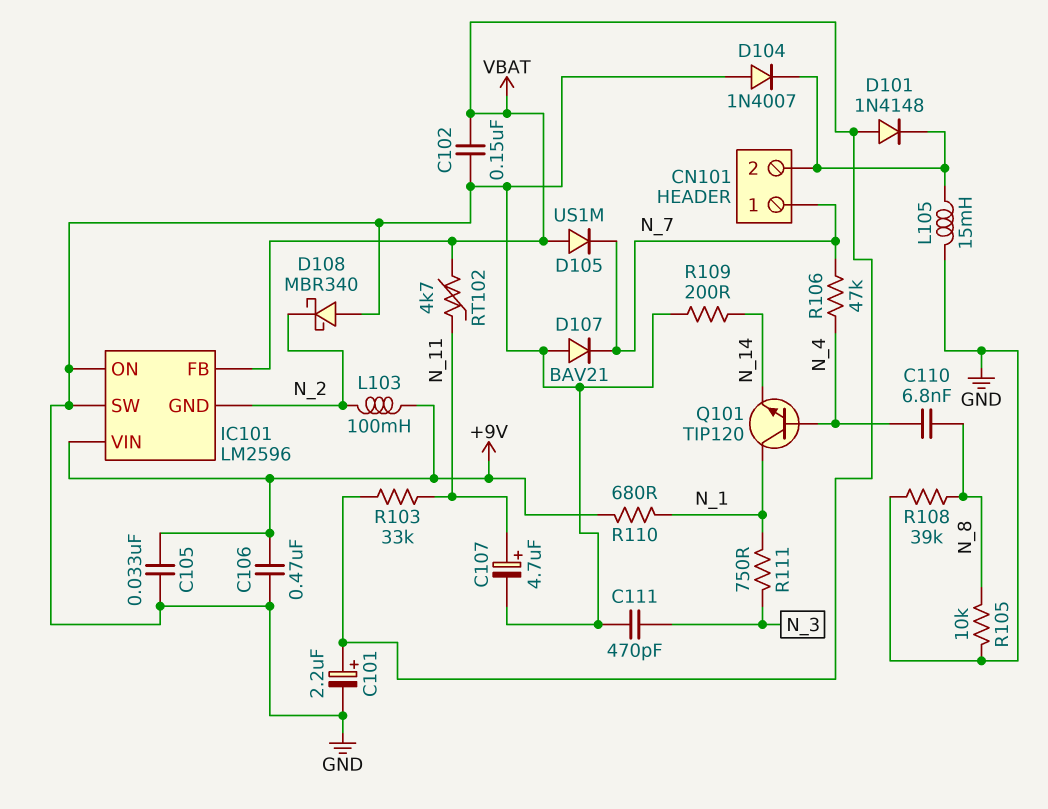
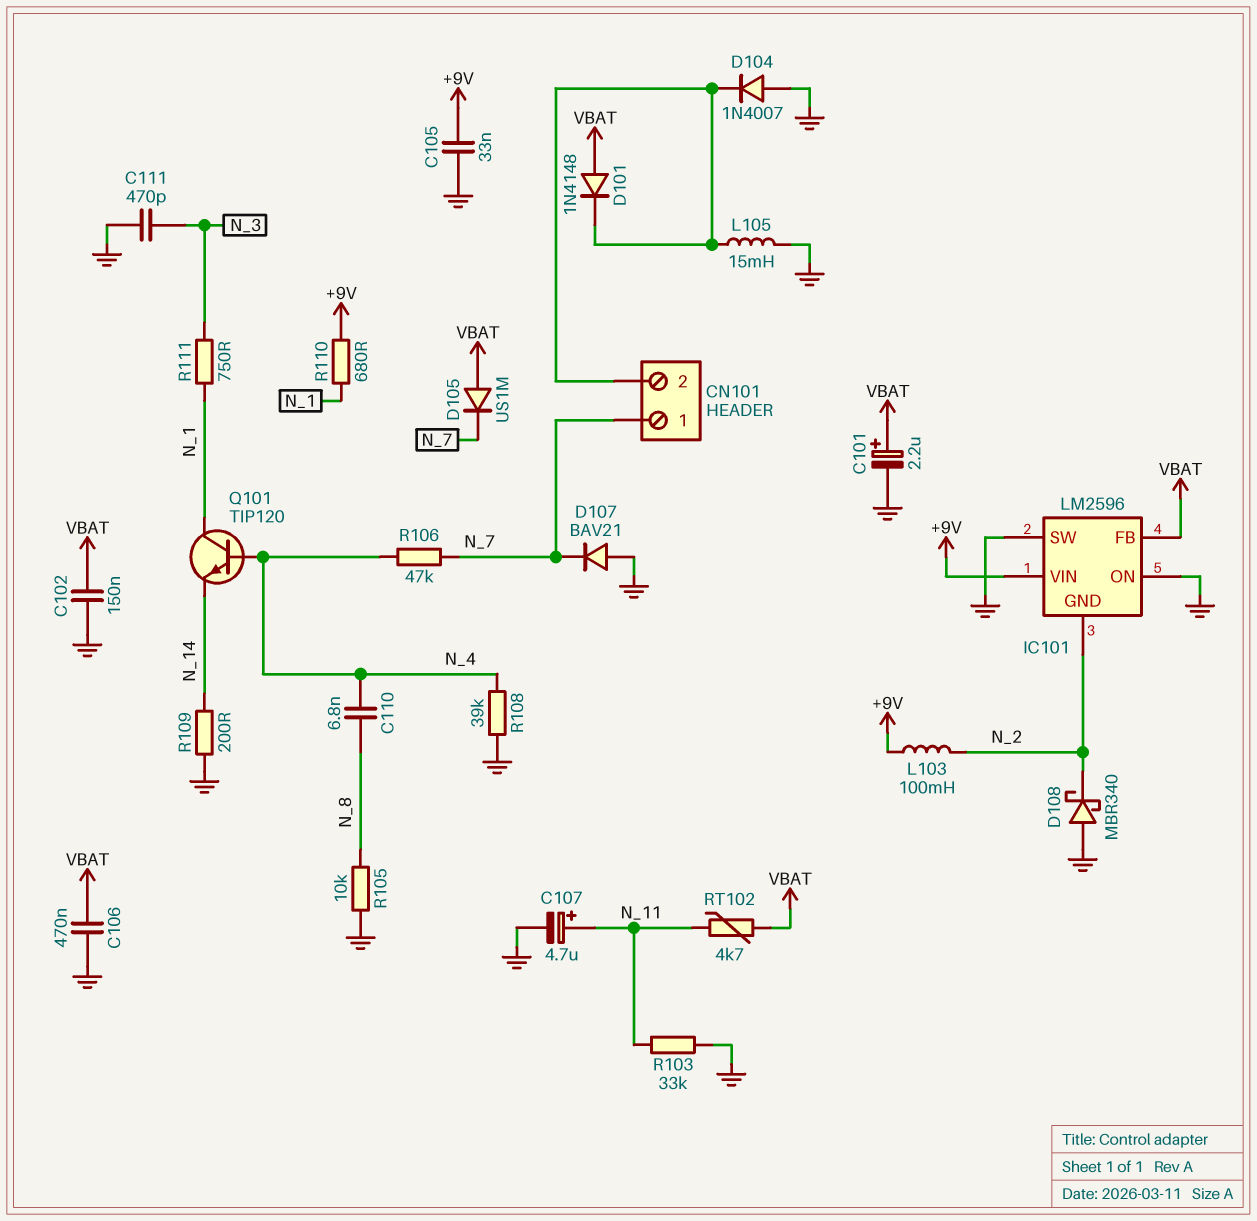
C106: 470nF (+9V, GND) -> 470nF (GND, VBAT)
R103: 33k (N_11, VBAT) -> 33k (GND, N_11)
R108: 39k (GND, N_8) -> 39k (GND, N_4)

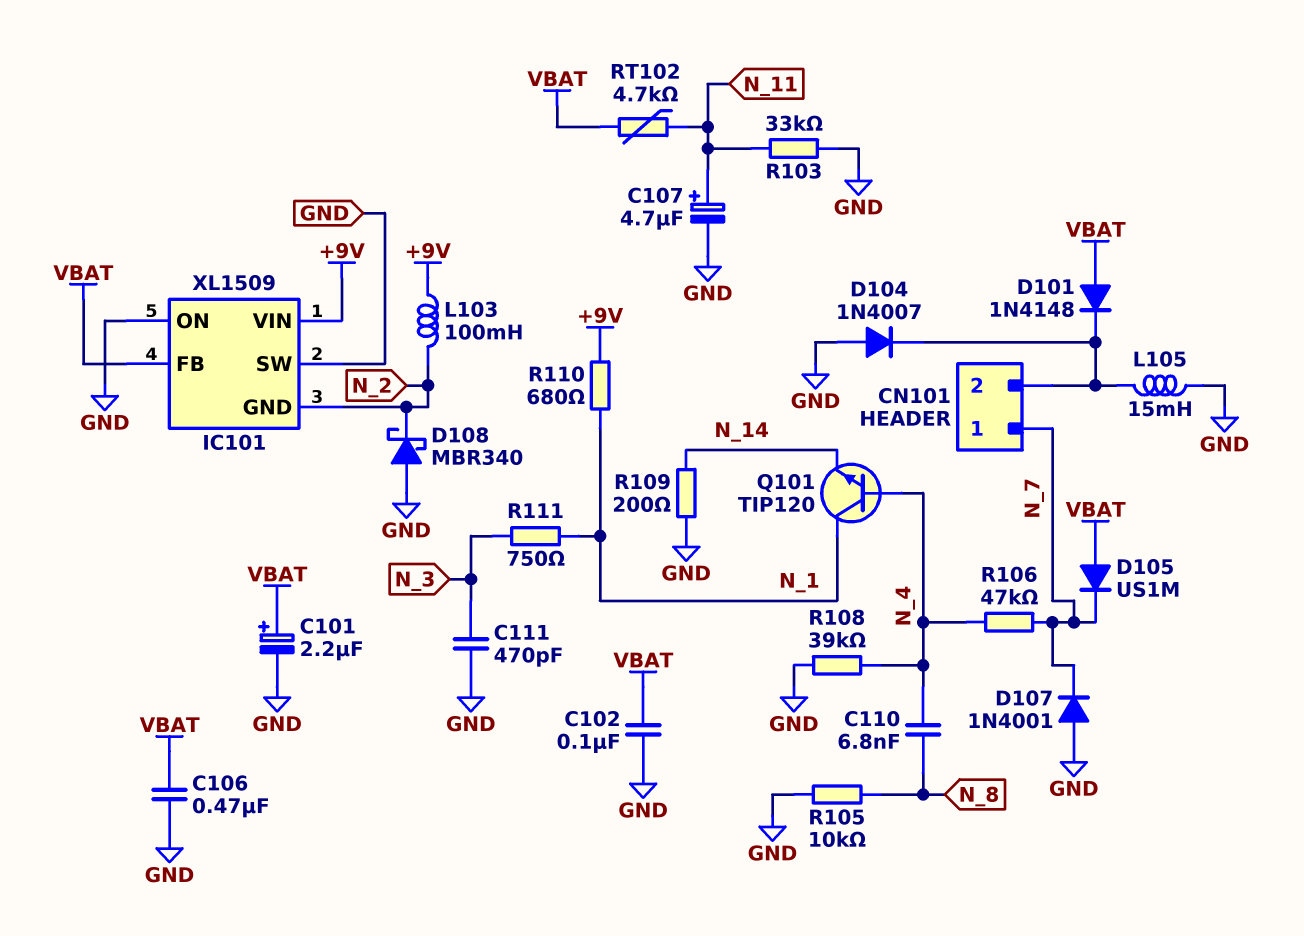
C102: 150nF (GND, VBAT) -> 100nF (GND, VBAT)
C105: 33nF (+9V, GND) -> none
D107: diode BAV21 (A GND, K N_7) -> diode 1N4001 (A GND, K N_7)
IC101: LM2596 -> XL1509

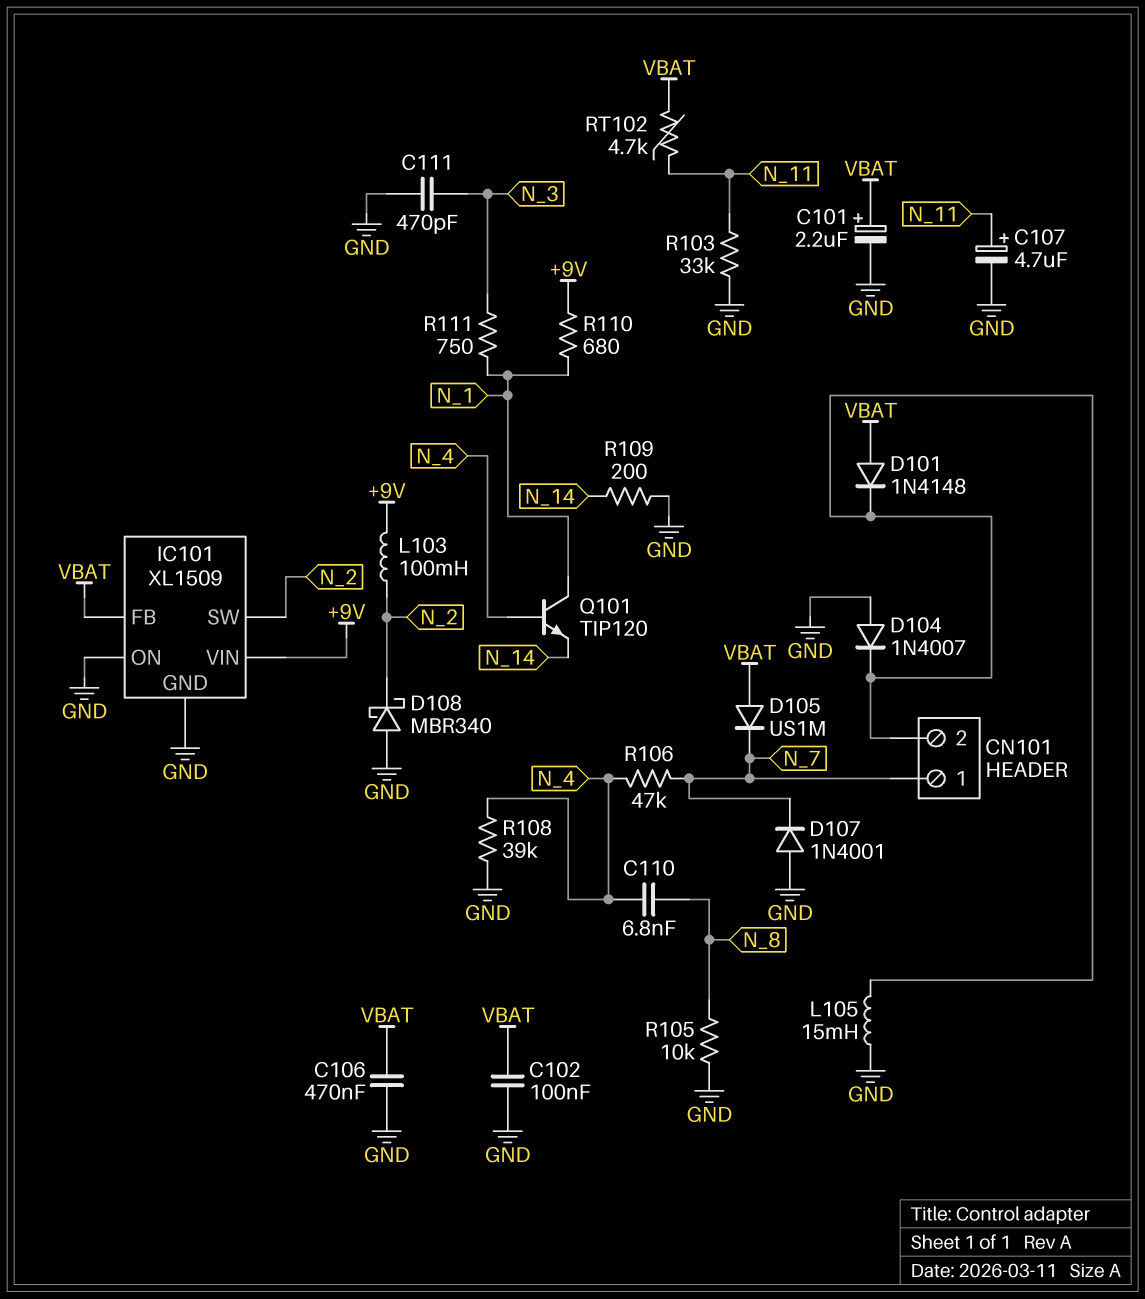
IC101 pin GND: N_2 -> GND
IC101 pin SW: GND -> N_2

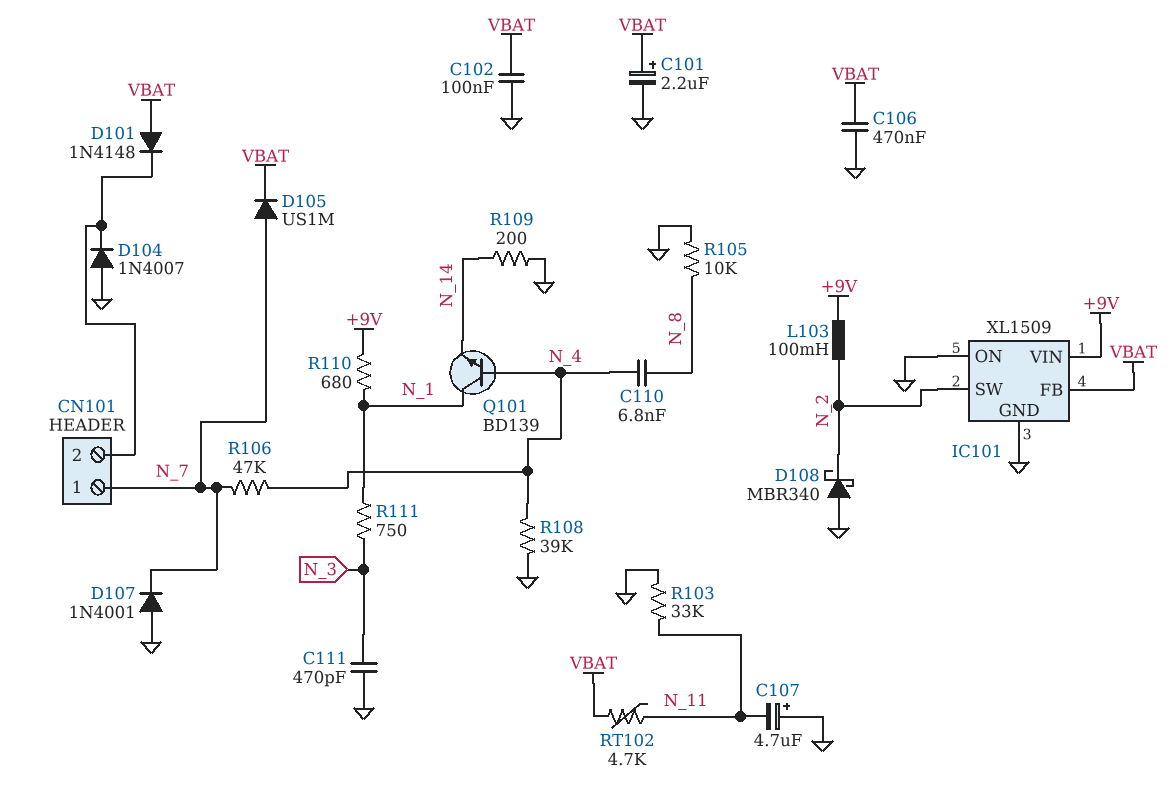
C107: 4.7uF (plus N_11, minus GND) -> 4.7uF (plus GND, minus N_11)
D105: diode US1M (A VBAT, K N_7) -> diode US1M (A N_7, K VBAT)
L105: 15mH (CN101/2, GND) -> none
Q101: NPN TIP120 (B N_4, C N_1, E N_14) -> NPN BD139 (B N_4, C N_1, E N_14)

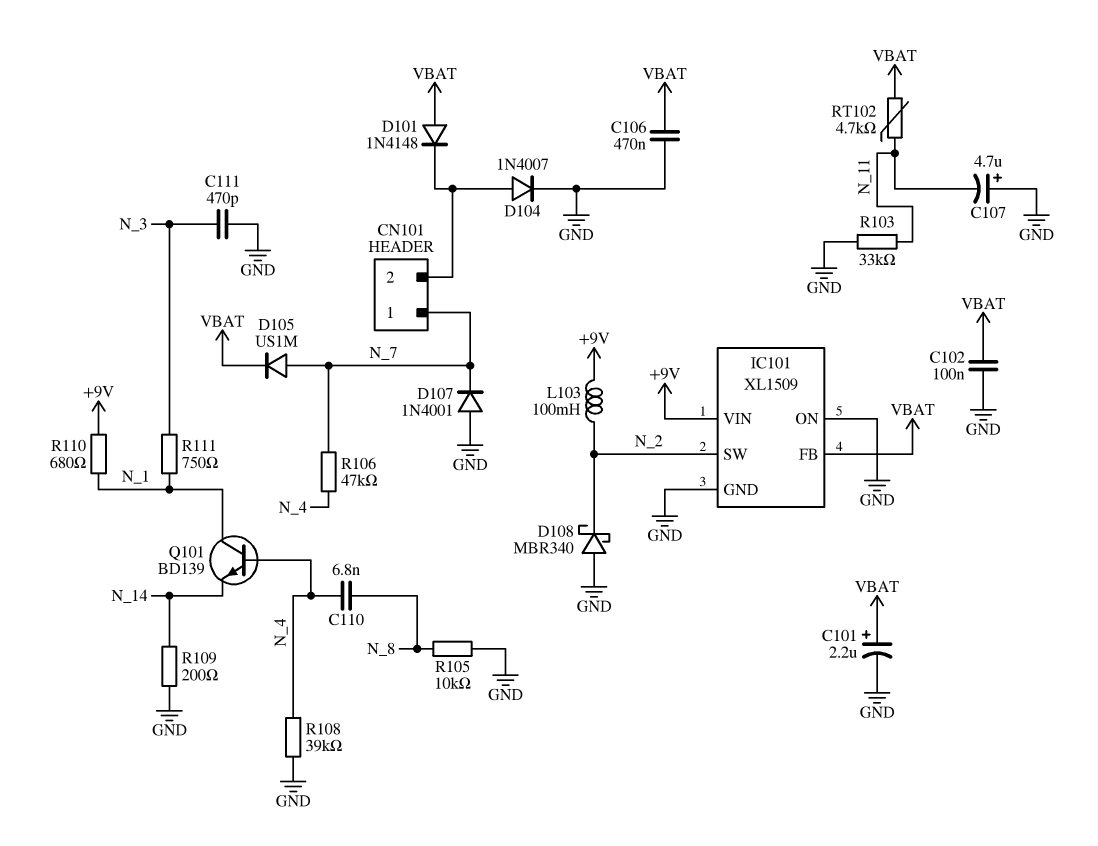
D104: diode 1N4007 (A GND, K CN101/2) -> diode 1N4007 (A CN101/2, K GND)

